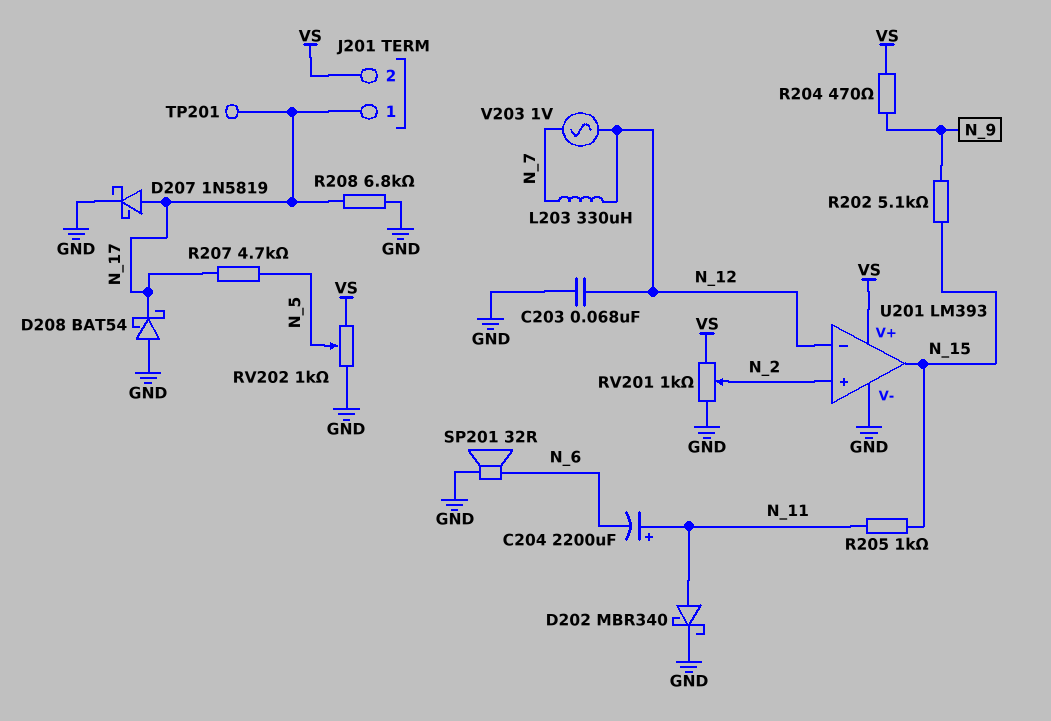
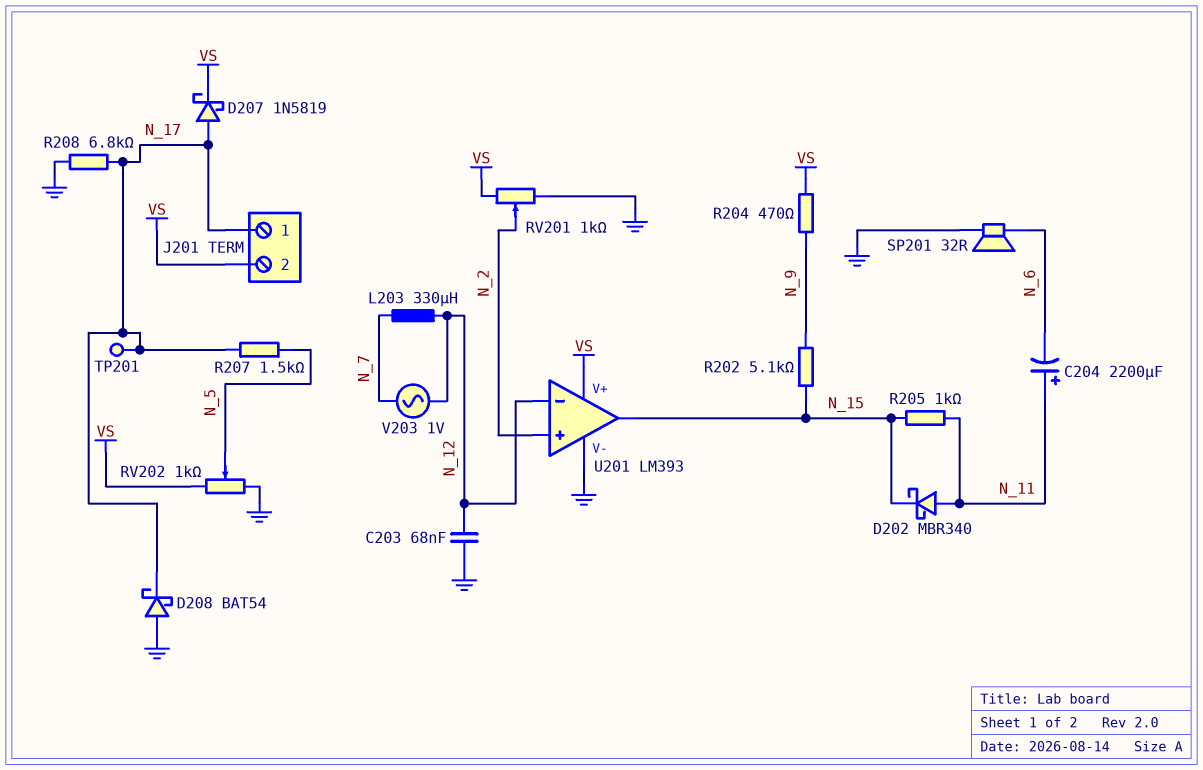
D202: schottky MBR340 (A N_11, K GND) -> schottky MBR340 (A N_11, K N_15)
D207: schottky 1N5819 (A N_17, K GND) -> schottky 1N5819 (A N_17, K VS)
R207: 4.7k (N_5, N_17) -> 1.5k (N_5, N_17)

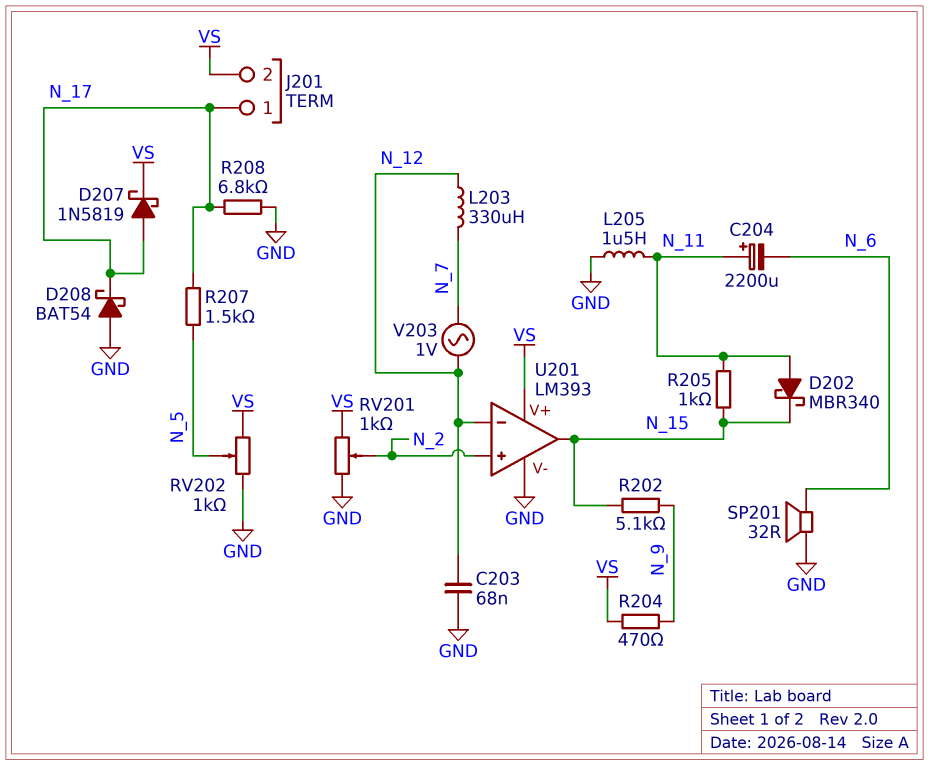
L205: none -> 1.5uH (GND, N_11)
TP201: test point (N_17) -> none

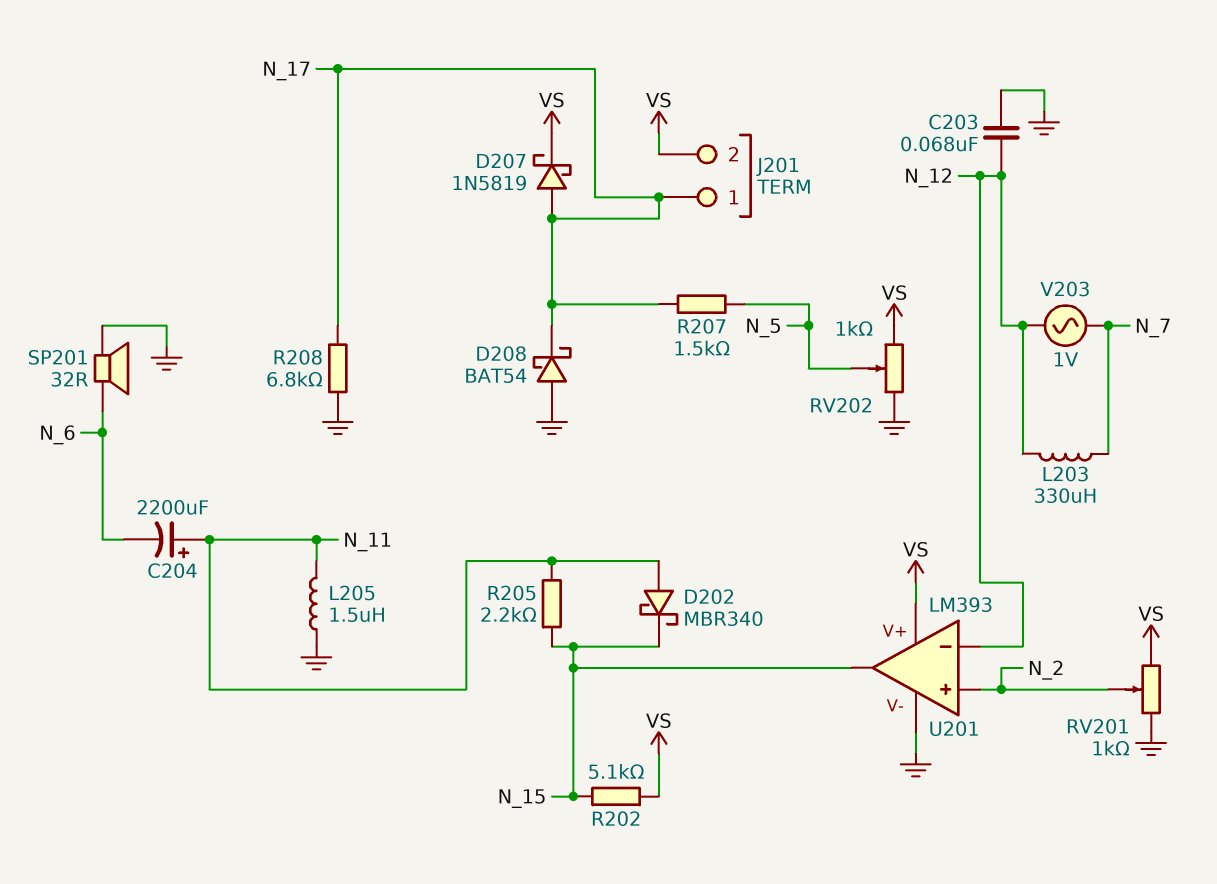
R202: 5.1k (N_9, N_15) -> 5.1k (N_15, VS)
R204: 470 (N_9, VS) -> none
R205: 1k (N_11, N_15) -> 2.2k (N_11, N_15)

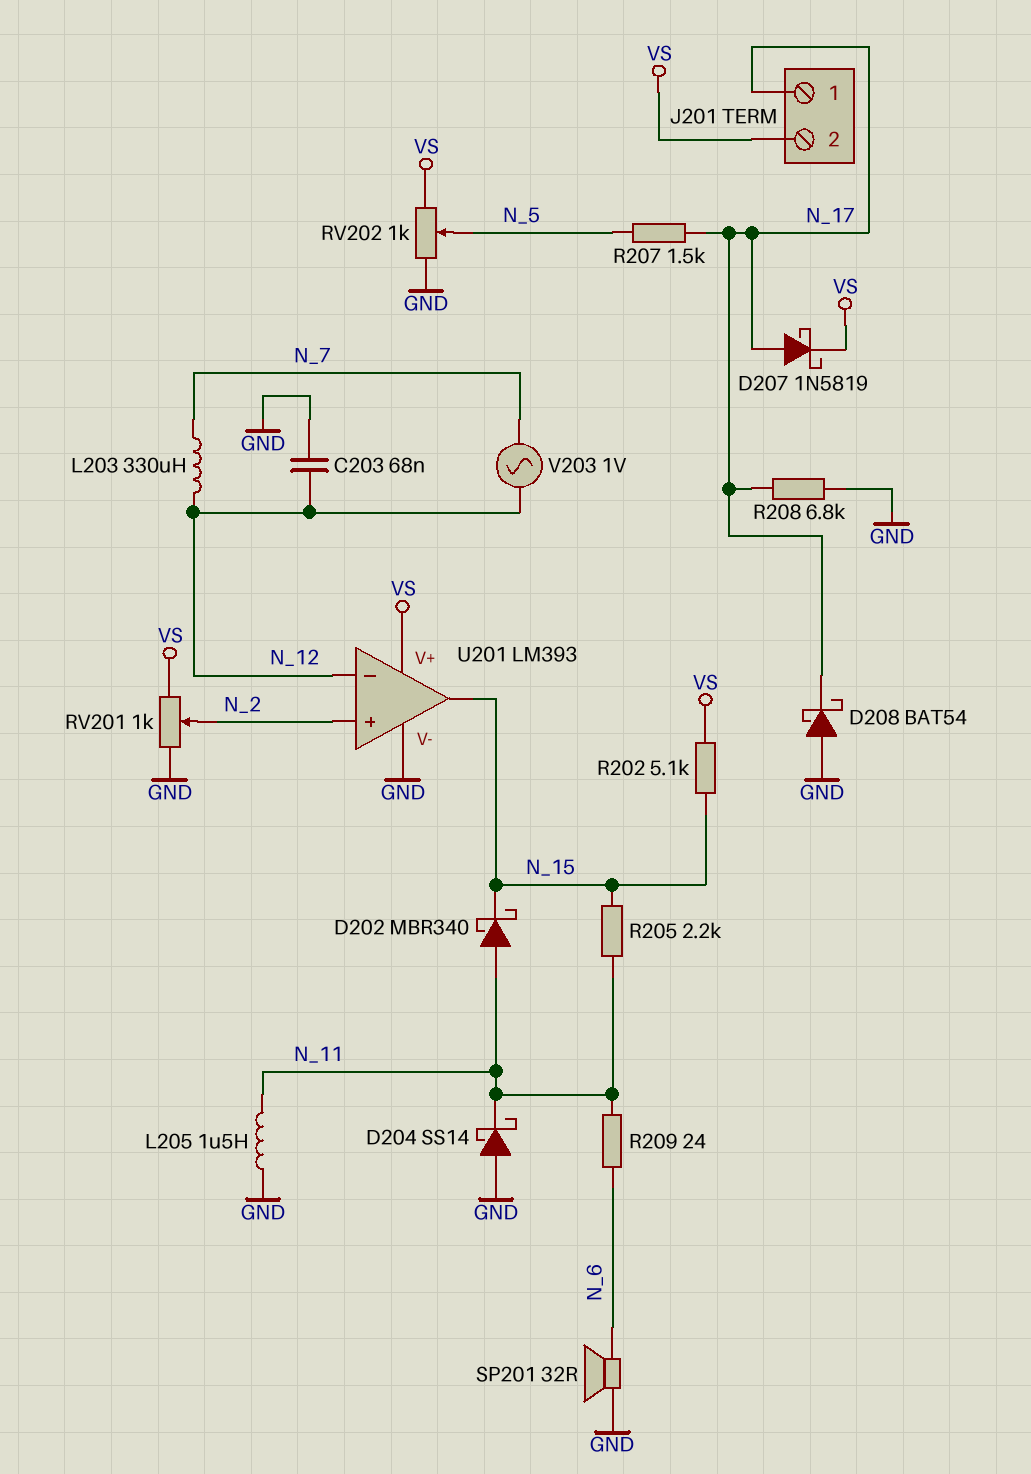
C204: 2200uF (plus N_11, minus N_6) -> none
D204: none -> schottky SS14 (A GND, K N_11)
R209: none -> 24 (N_6, N_11)

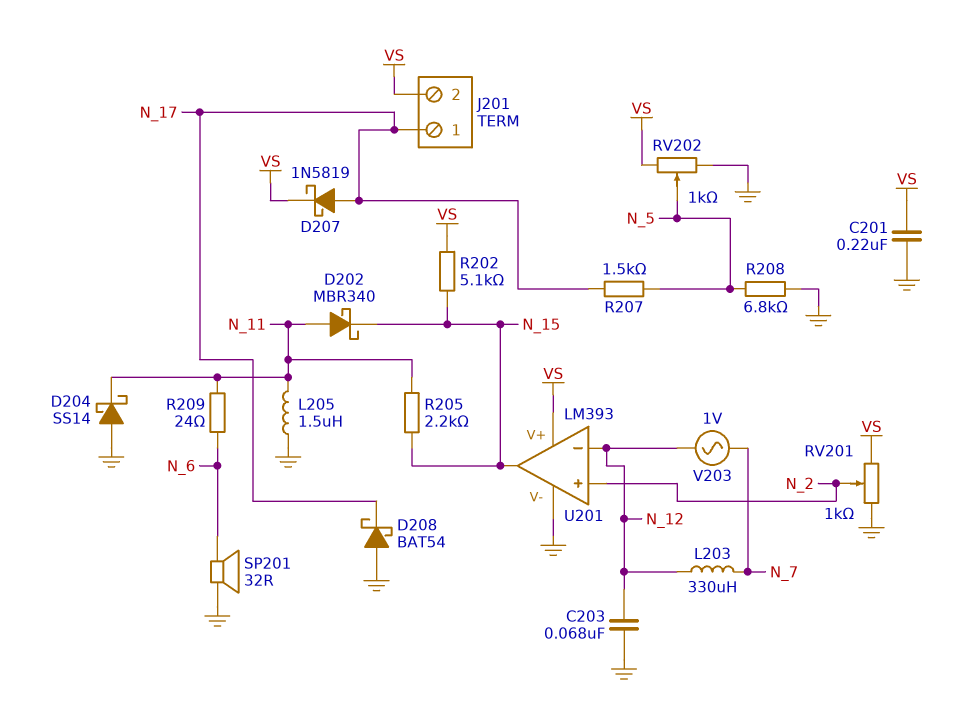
C201: none -> 220nF (GND, VS)
R208: 6.8k (GND, N_17) -> 6.8k (GND, N_5)

